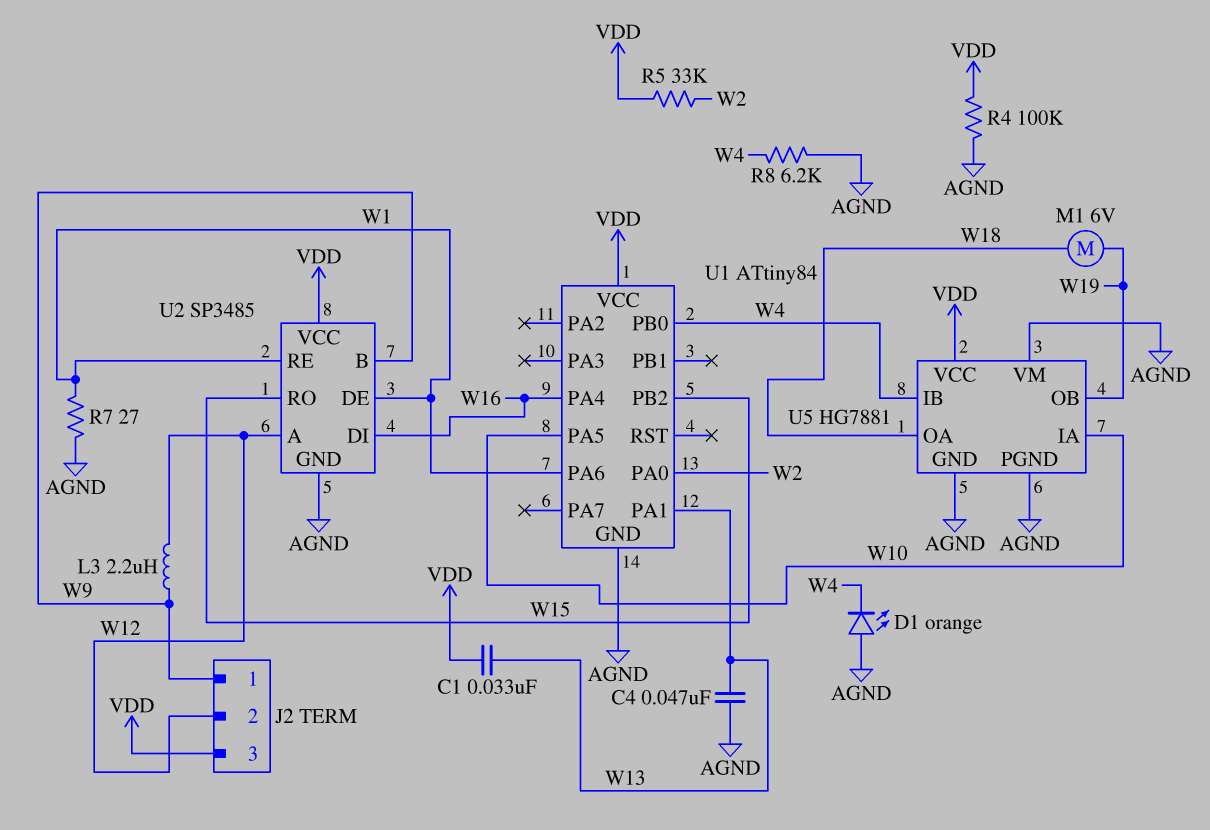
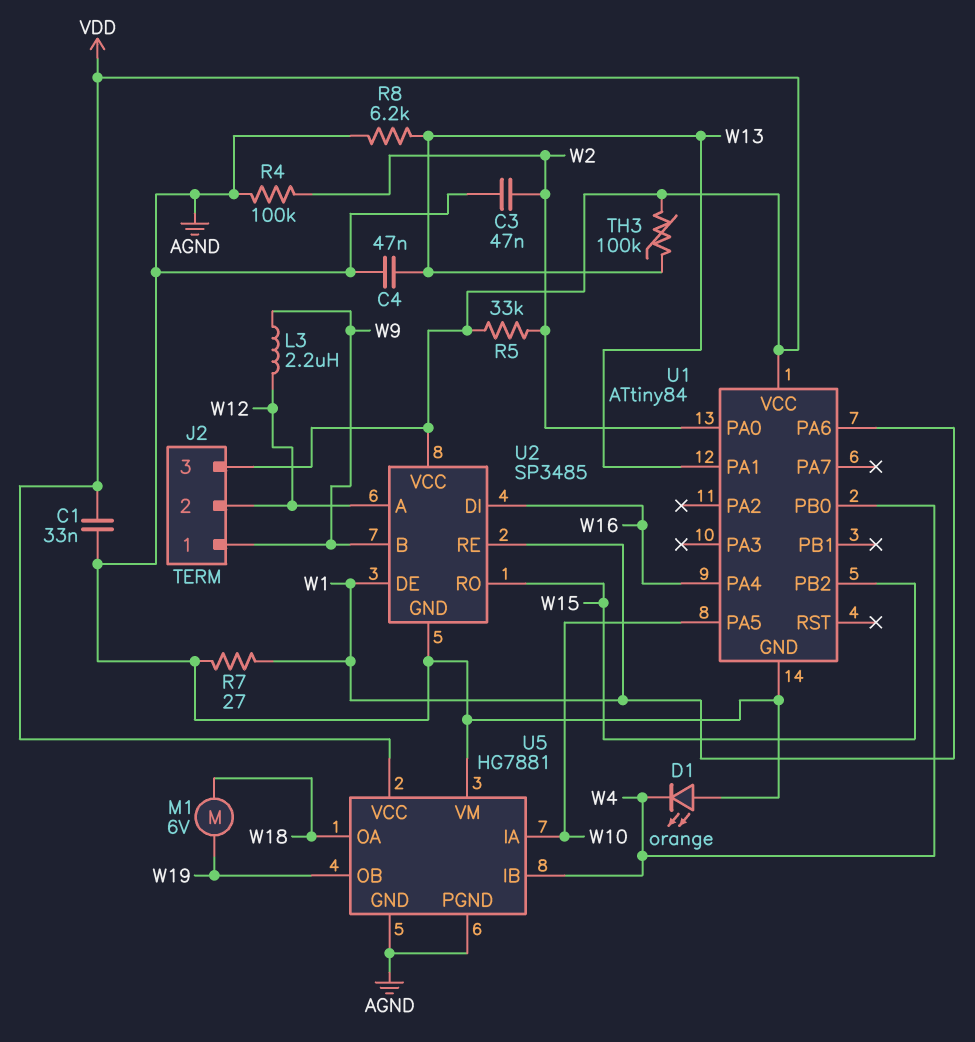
C1: 33nF (VDD, W13) -> 33nF (AGND, VDD)
C3: none -> 47nF (AGND, W2)
R4: 100k (AGND, VDD) -> 100k (AGND, W2)
R8: 6.2k (AGND, W4) -> 6.2k (AGND, W13)
TH3: none -> 100k (VDD, W13)

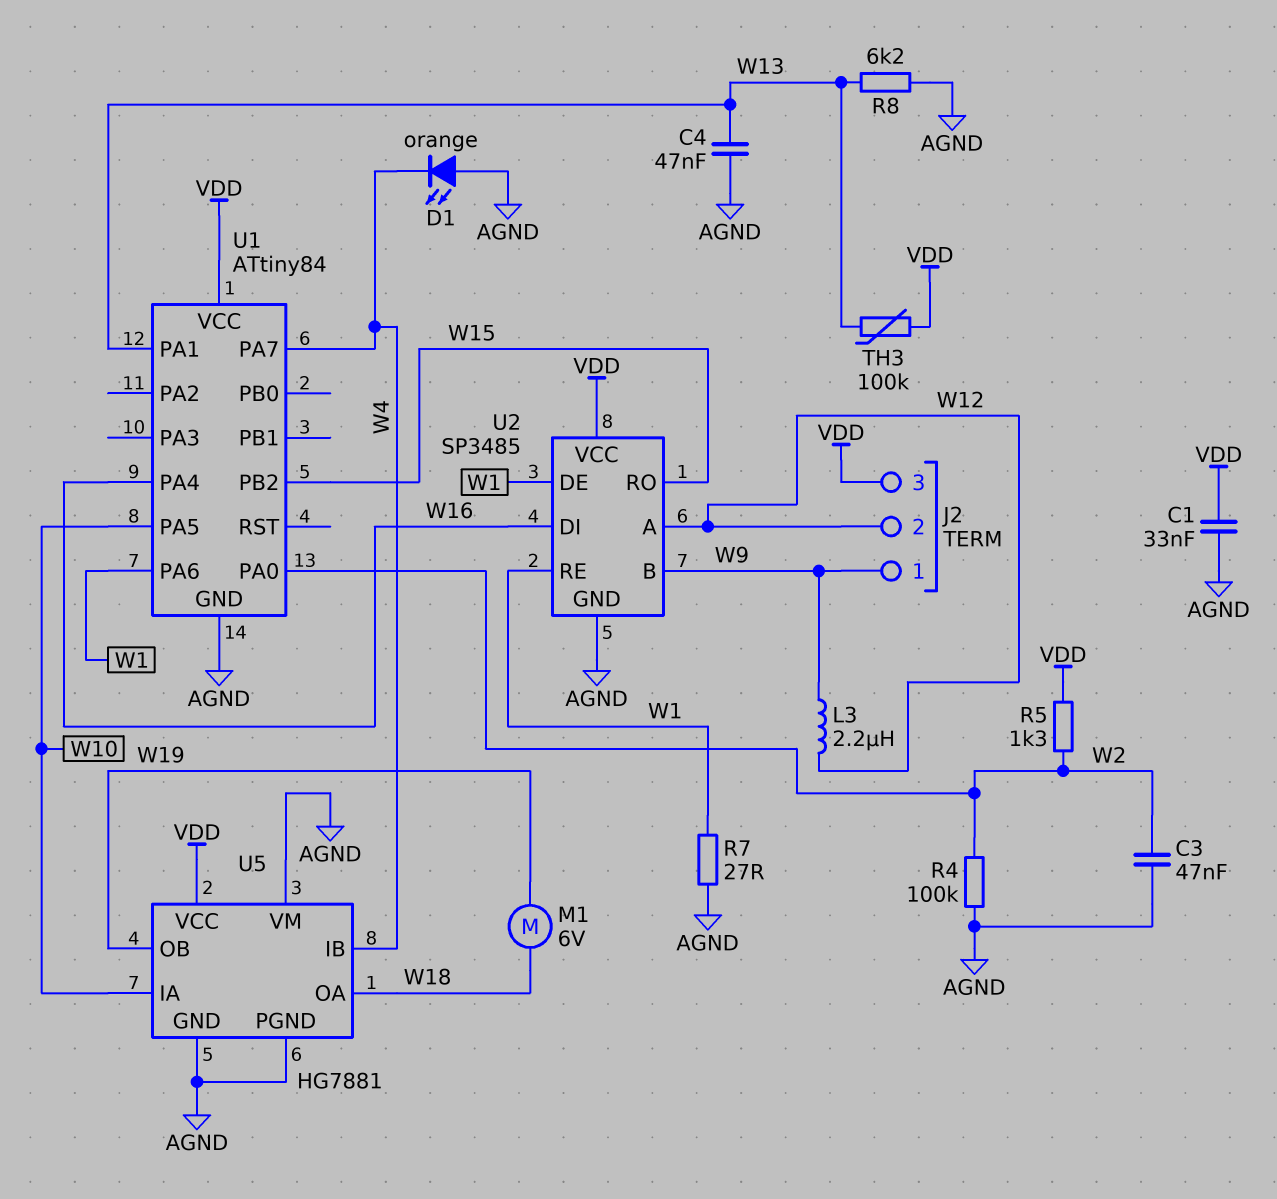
R5: 33k (VDD, W2) -> 1.3k (VDD, W2)
U1 pin PA7: none -> W4
U1 pin PB0: W4 -> none

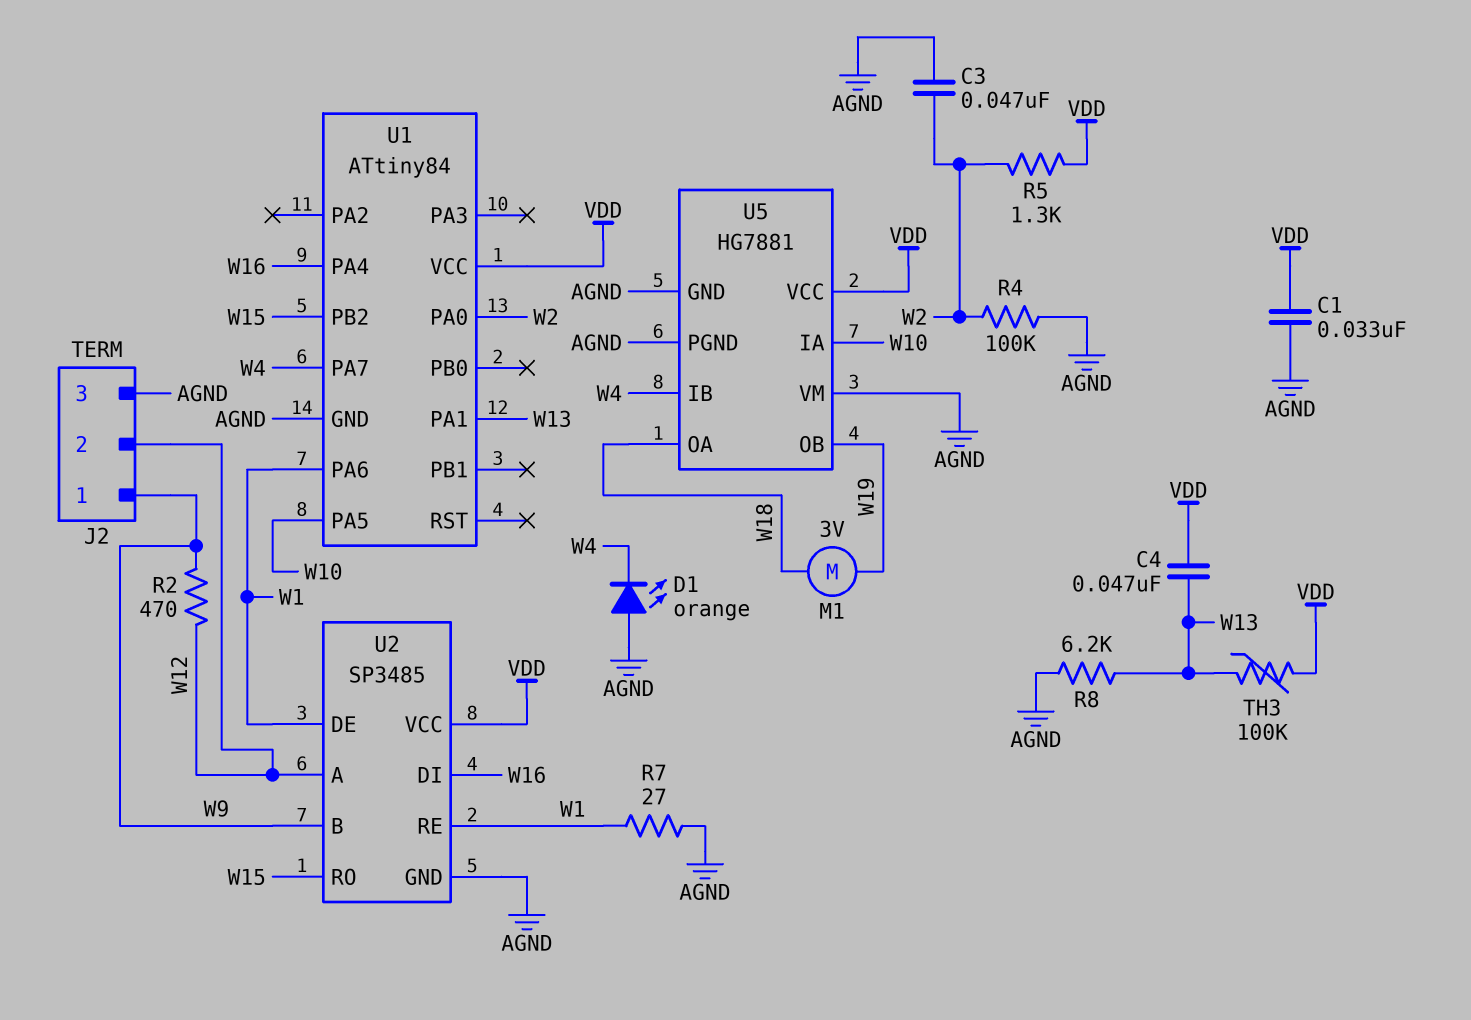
C4: 47nF (AGND, W13) -> 47nF (VDD, W13)
J2 pin 3: VDD -> AGND
L3: 2.2uH (W9, W12) -> none
M1: motor 6V (W18, W19) -> motor 3V (W18, W19)
R2: none -> 470 (W9, W12)

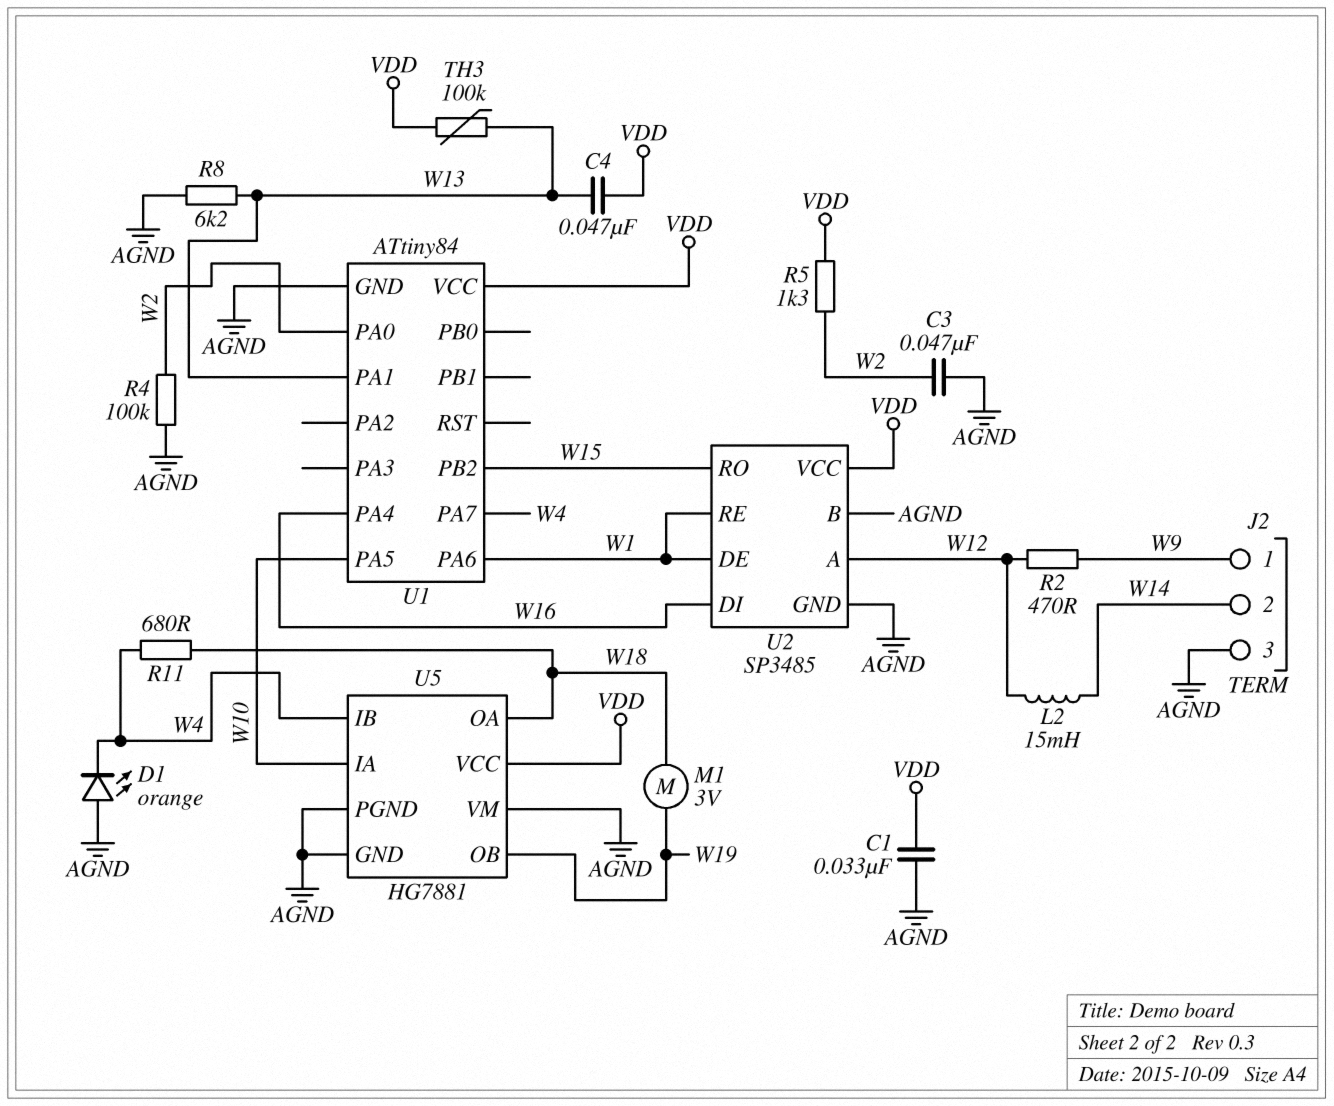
J2 pin 2: W12 -> W14
L2: none -> 15mH (W12, W14)
R7: 27 (AGND, W1) -> none
R11: none -> 680 (W4, W18)
U2 pin B: W9 -> AGND

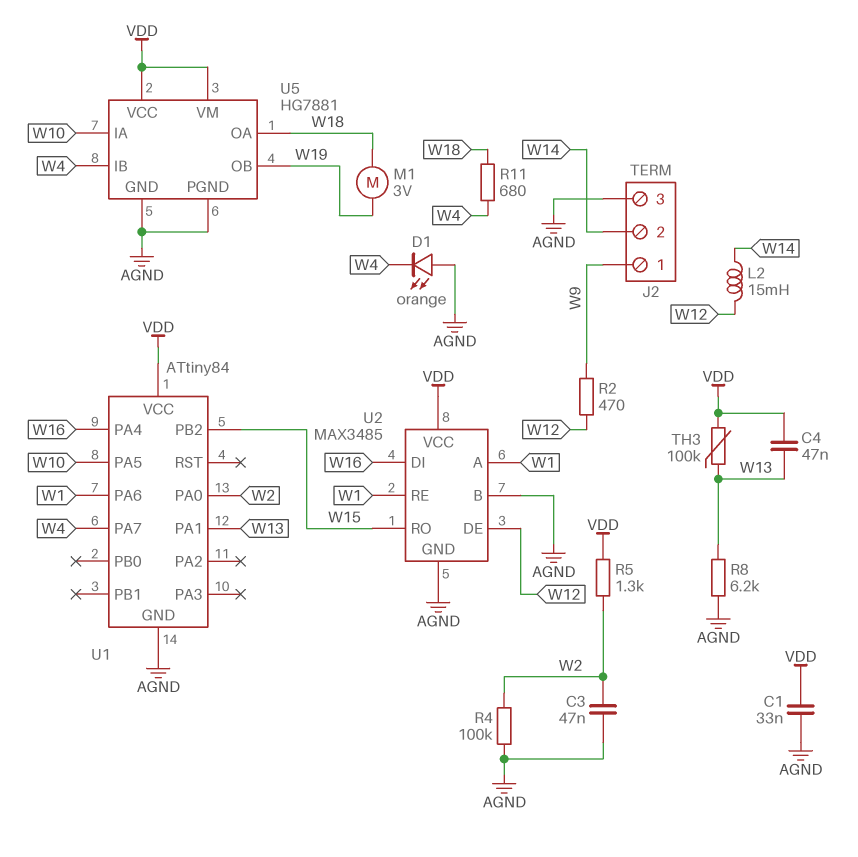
U2: SP3485 -> MAX3485
U2 pin A: W12 -> W1
U2 pin DE: W1 -> W12
U5 pin VM: AGND -> VDD

